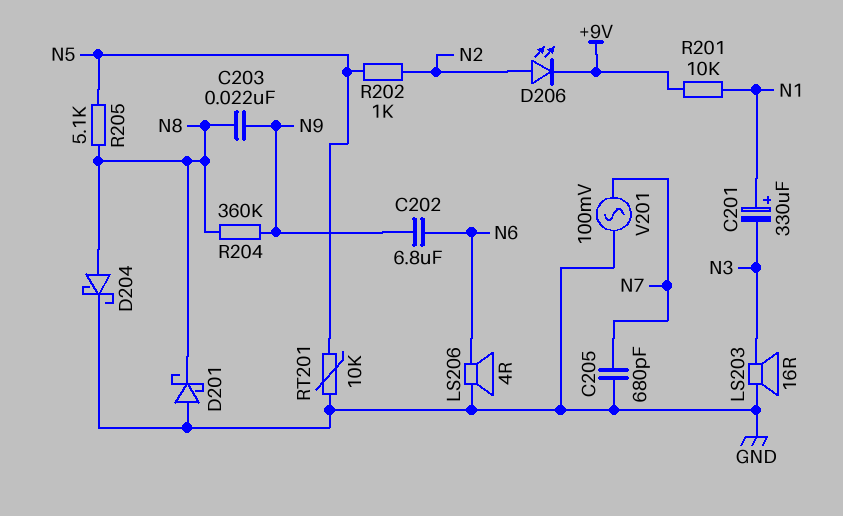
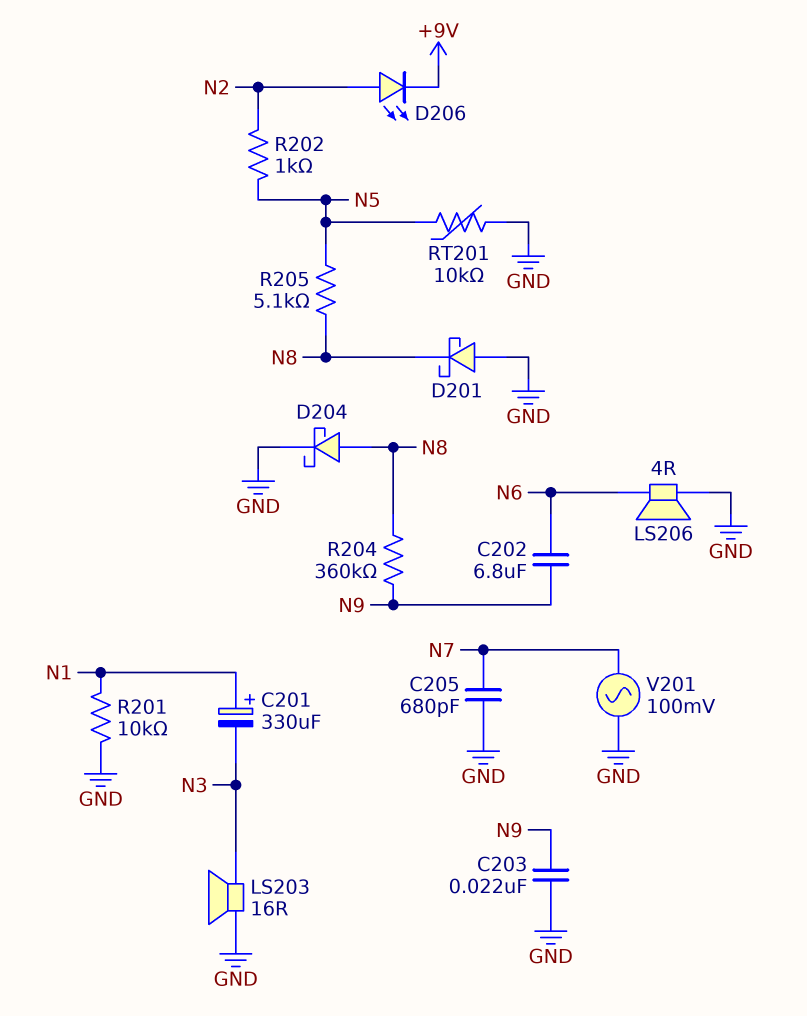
C203: 22nF (N8, N9) -> 22nF (GND, N9)
R201: 10k (+9V, N1) -> 10k (GND, N1)

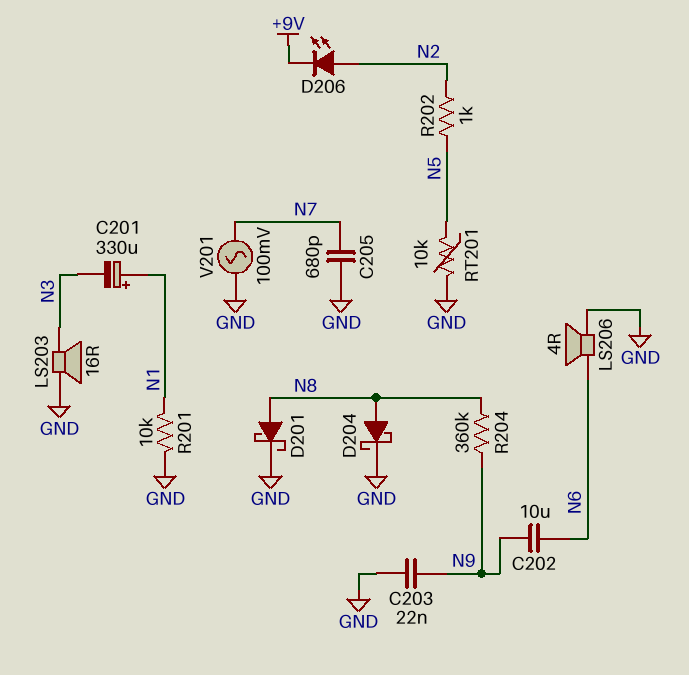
C202: 6.8uF (N6, N9) -> 10uF (N6, N9)
D201: schottky (A GND, K N8) -> schottky (A N8, K GND)
R205: 5.1k (N5, N8) -> none

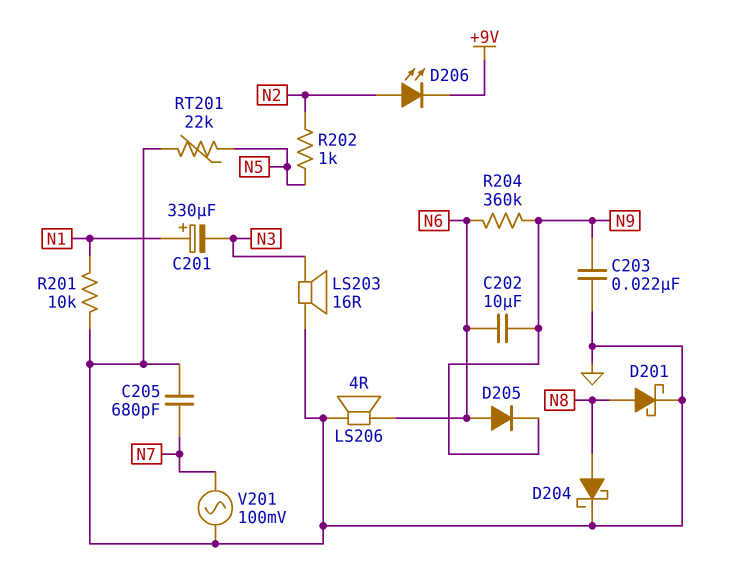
D205: none -> diode (A N6, K N9)
R204: 360k (N8, N9) -> 360k (N6, N9)
RT201: 10k (GND, N5) -> 22k (GND, N5)

